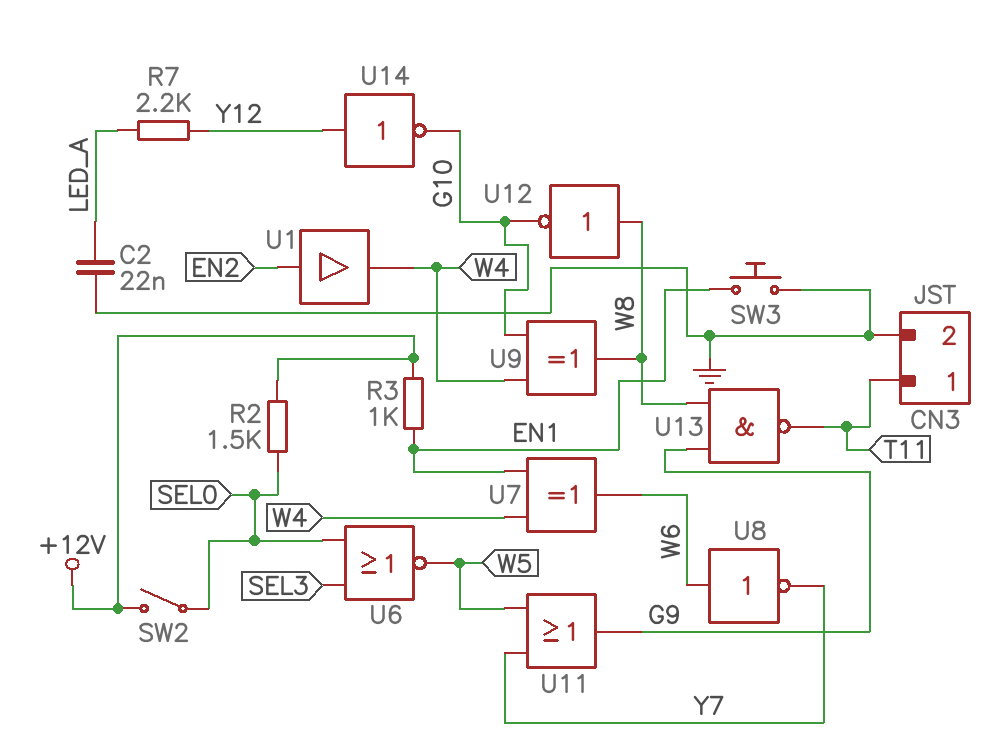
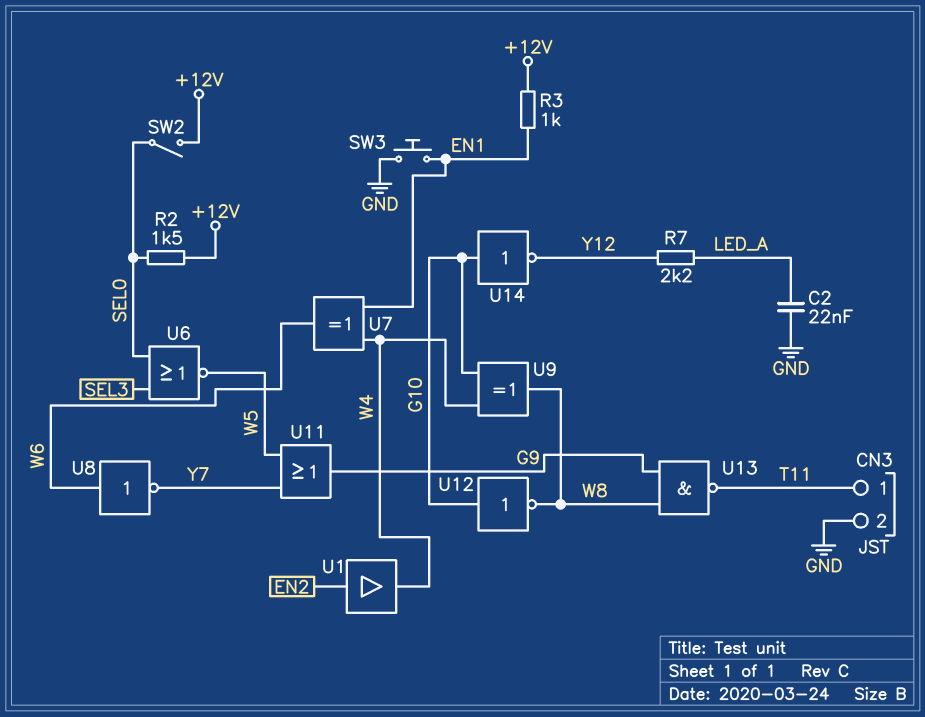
U12: NOT (in W8, out G10) -> NOT (in G10, out W8)
U14: NOT (in Y12, out G10) -> NOT (in G10, out Y12)

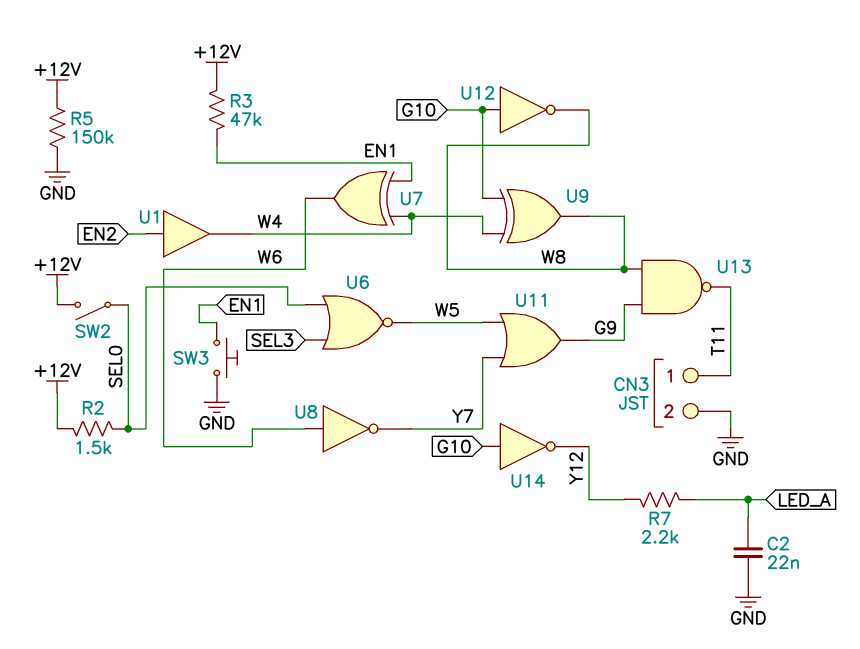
R3: 1k (+12V, EN1) -> 47k (+12V, EN1)
R5: none -> 150k (+12V, GND)

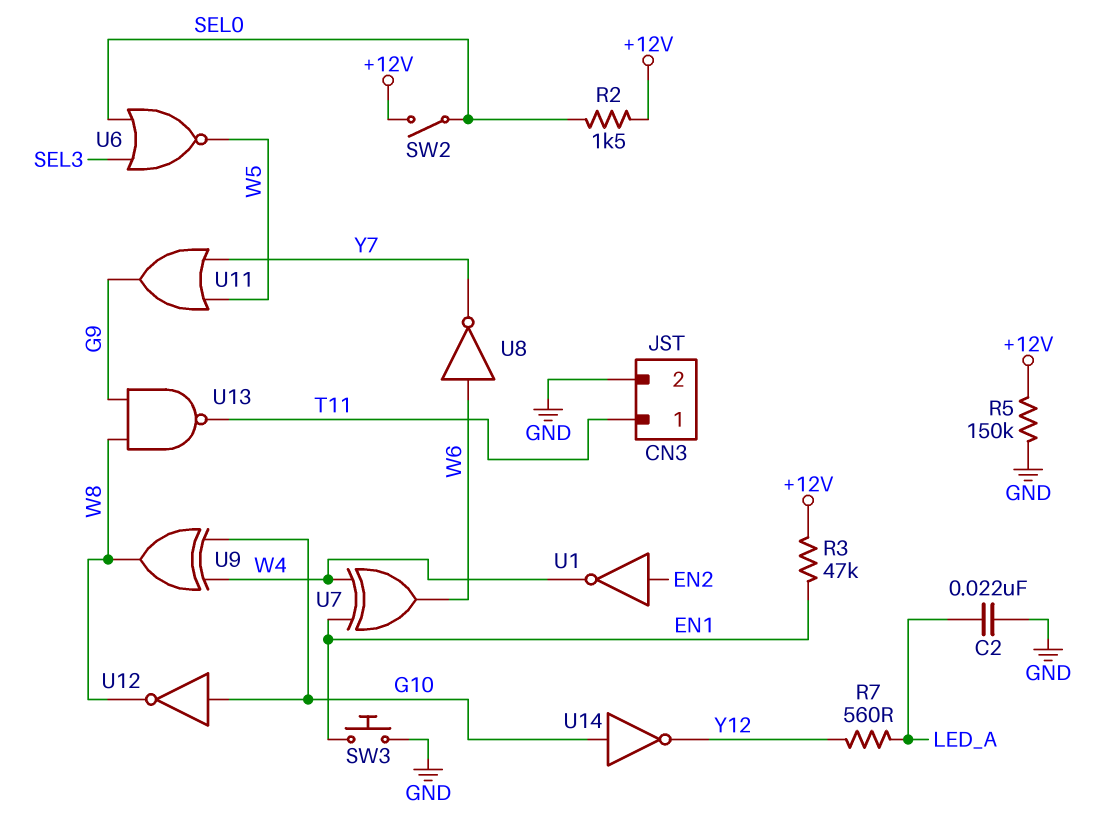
R7: 2.2k (LED_A, Y12) -> 560 (LED_A, Y12)
U1: buffer (in EN2, out W4) -> NOT (in EN2, out W4)

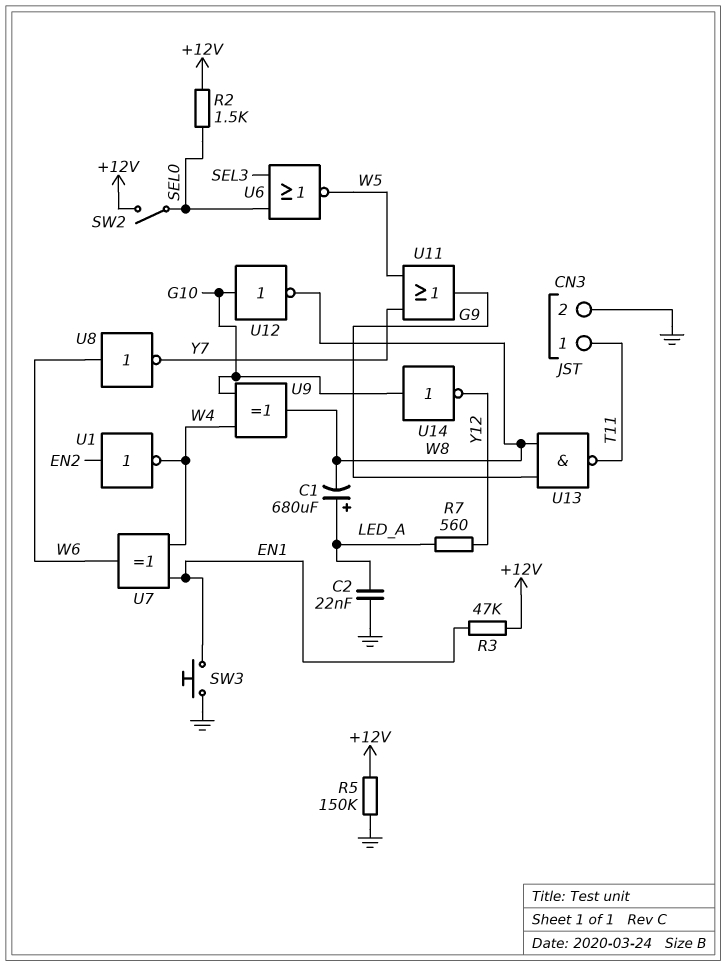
C1: none -> 680uF (plus LED_A, minus W8)

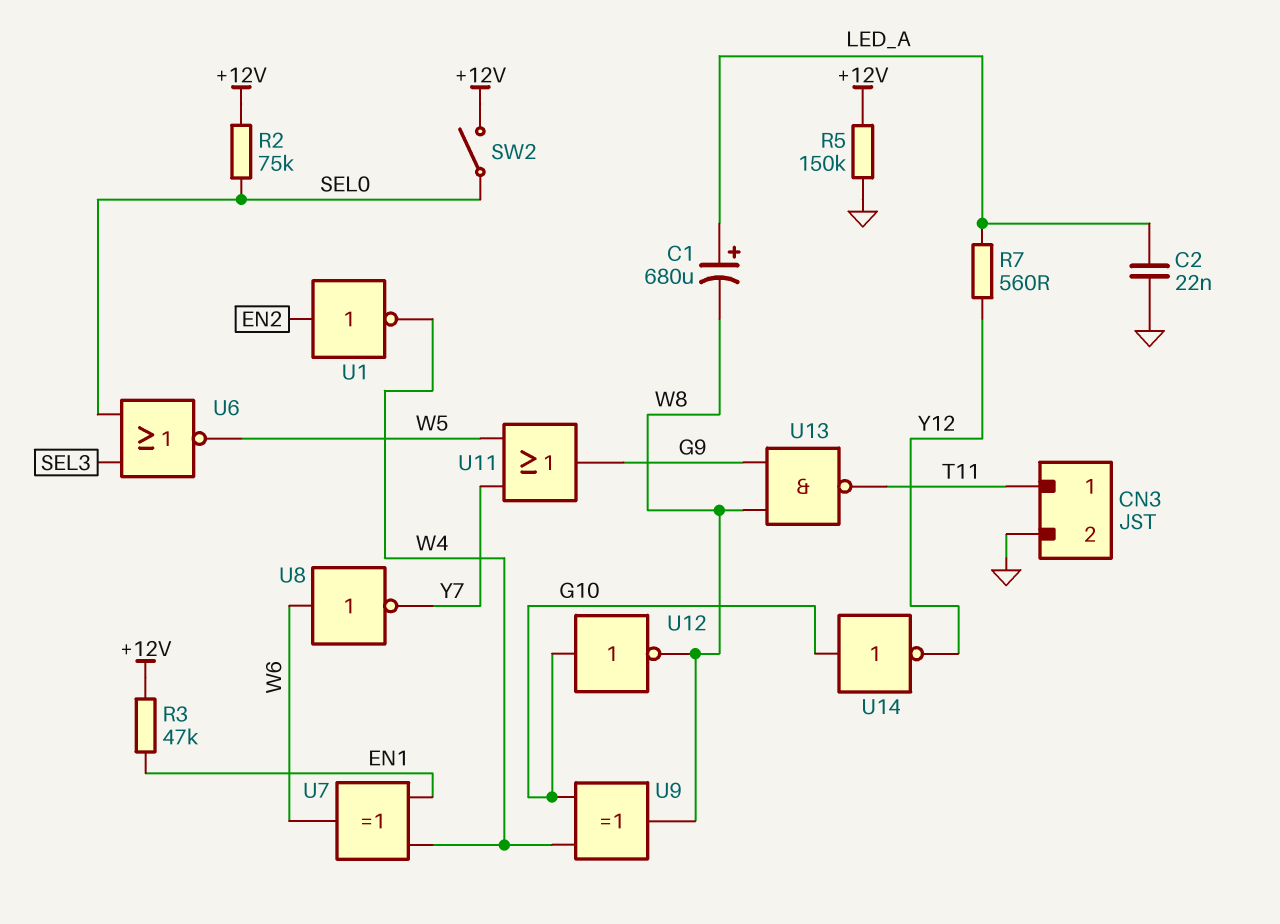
R2: 1.5k (+12V, SEL0) -> 75k (+12V, SEL0)
SW3: button (EN1, GND) -> none

